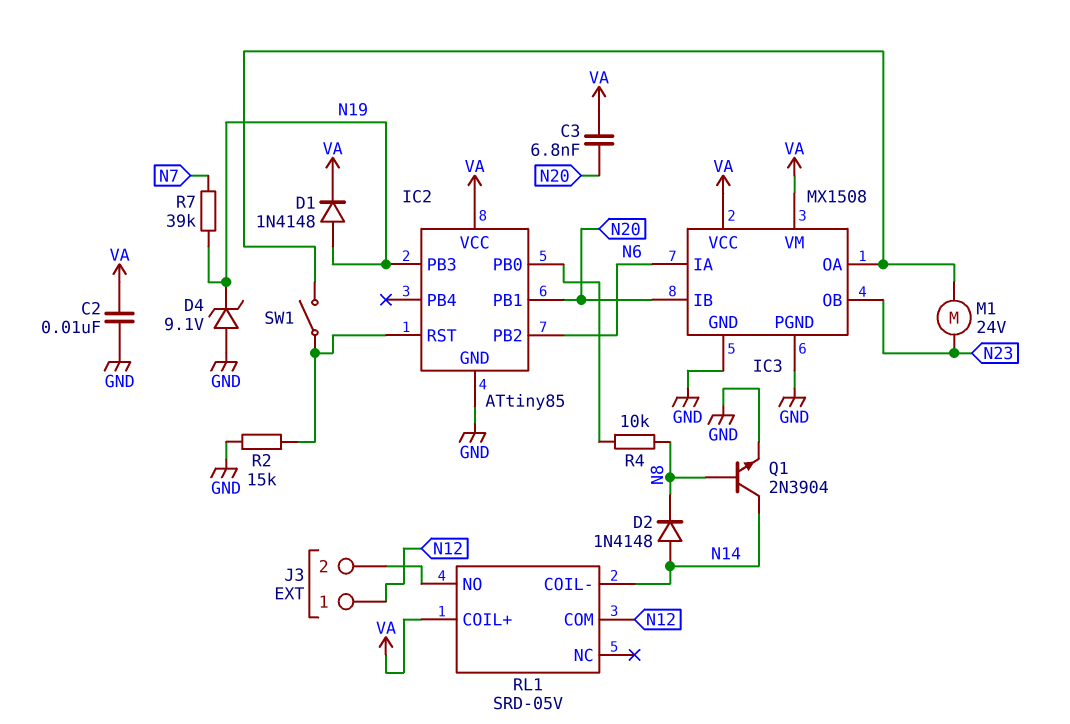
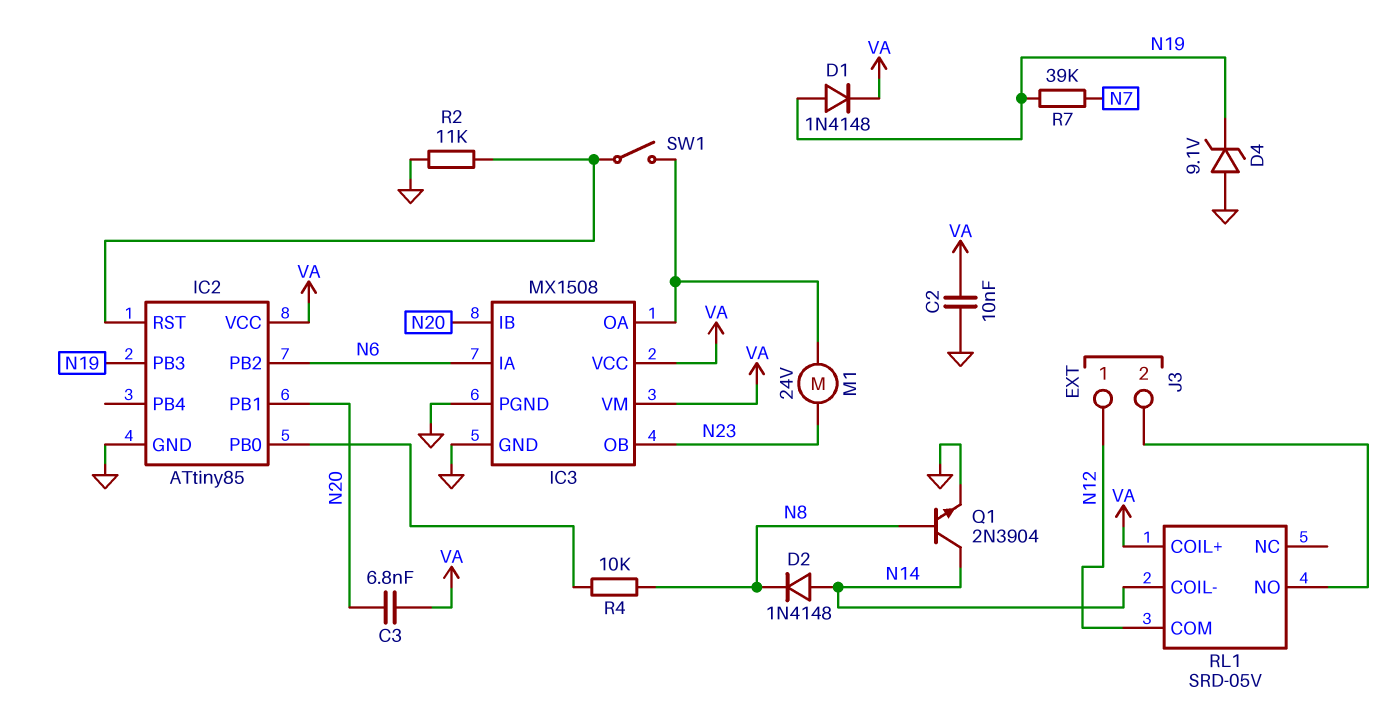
R2: 15k (GND, IC2/RST) -> 11k (GND, IC2/RST)

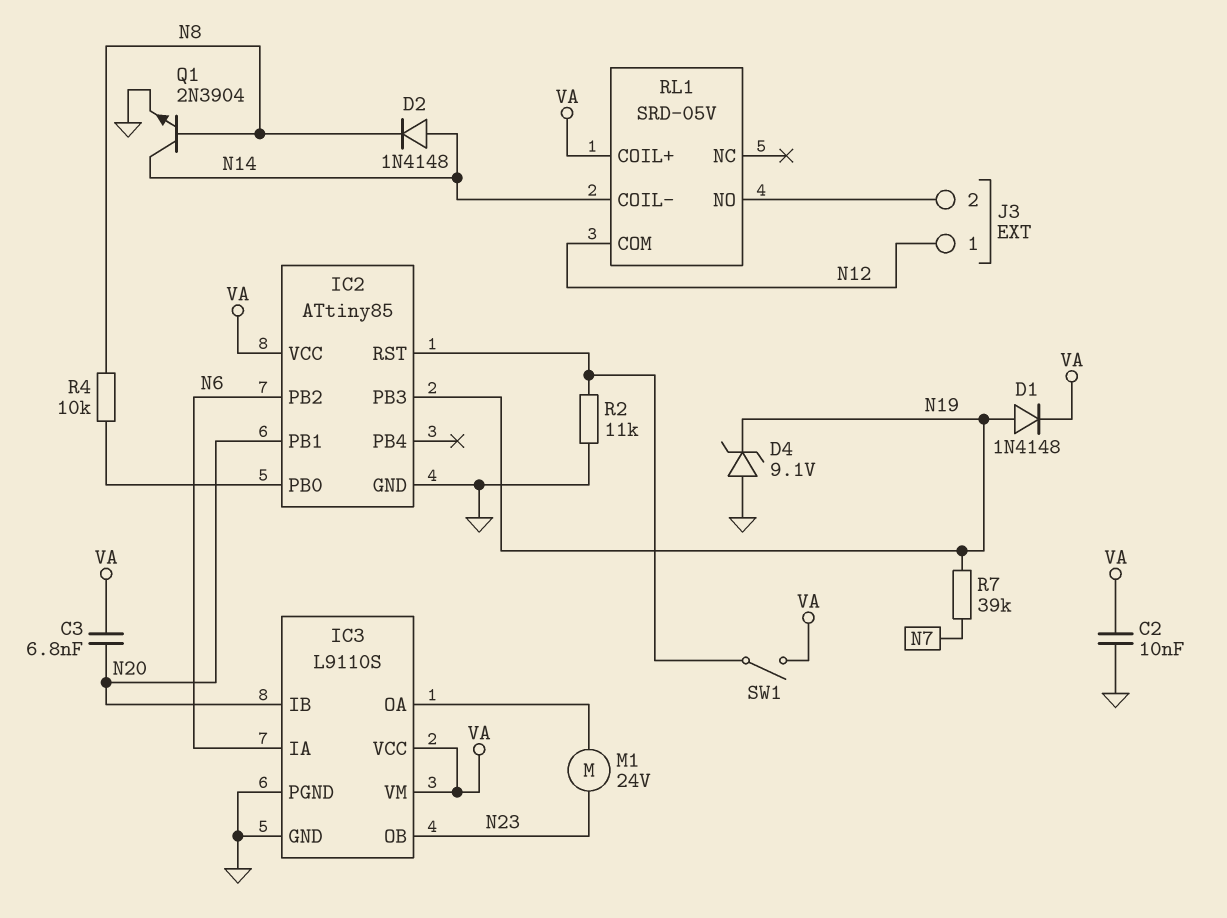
IC3: MX1508 -> L9110S
SW1: switch (IC2/RST, IC3/OA) -> switch (IC2/RST, VA)

